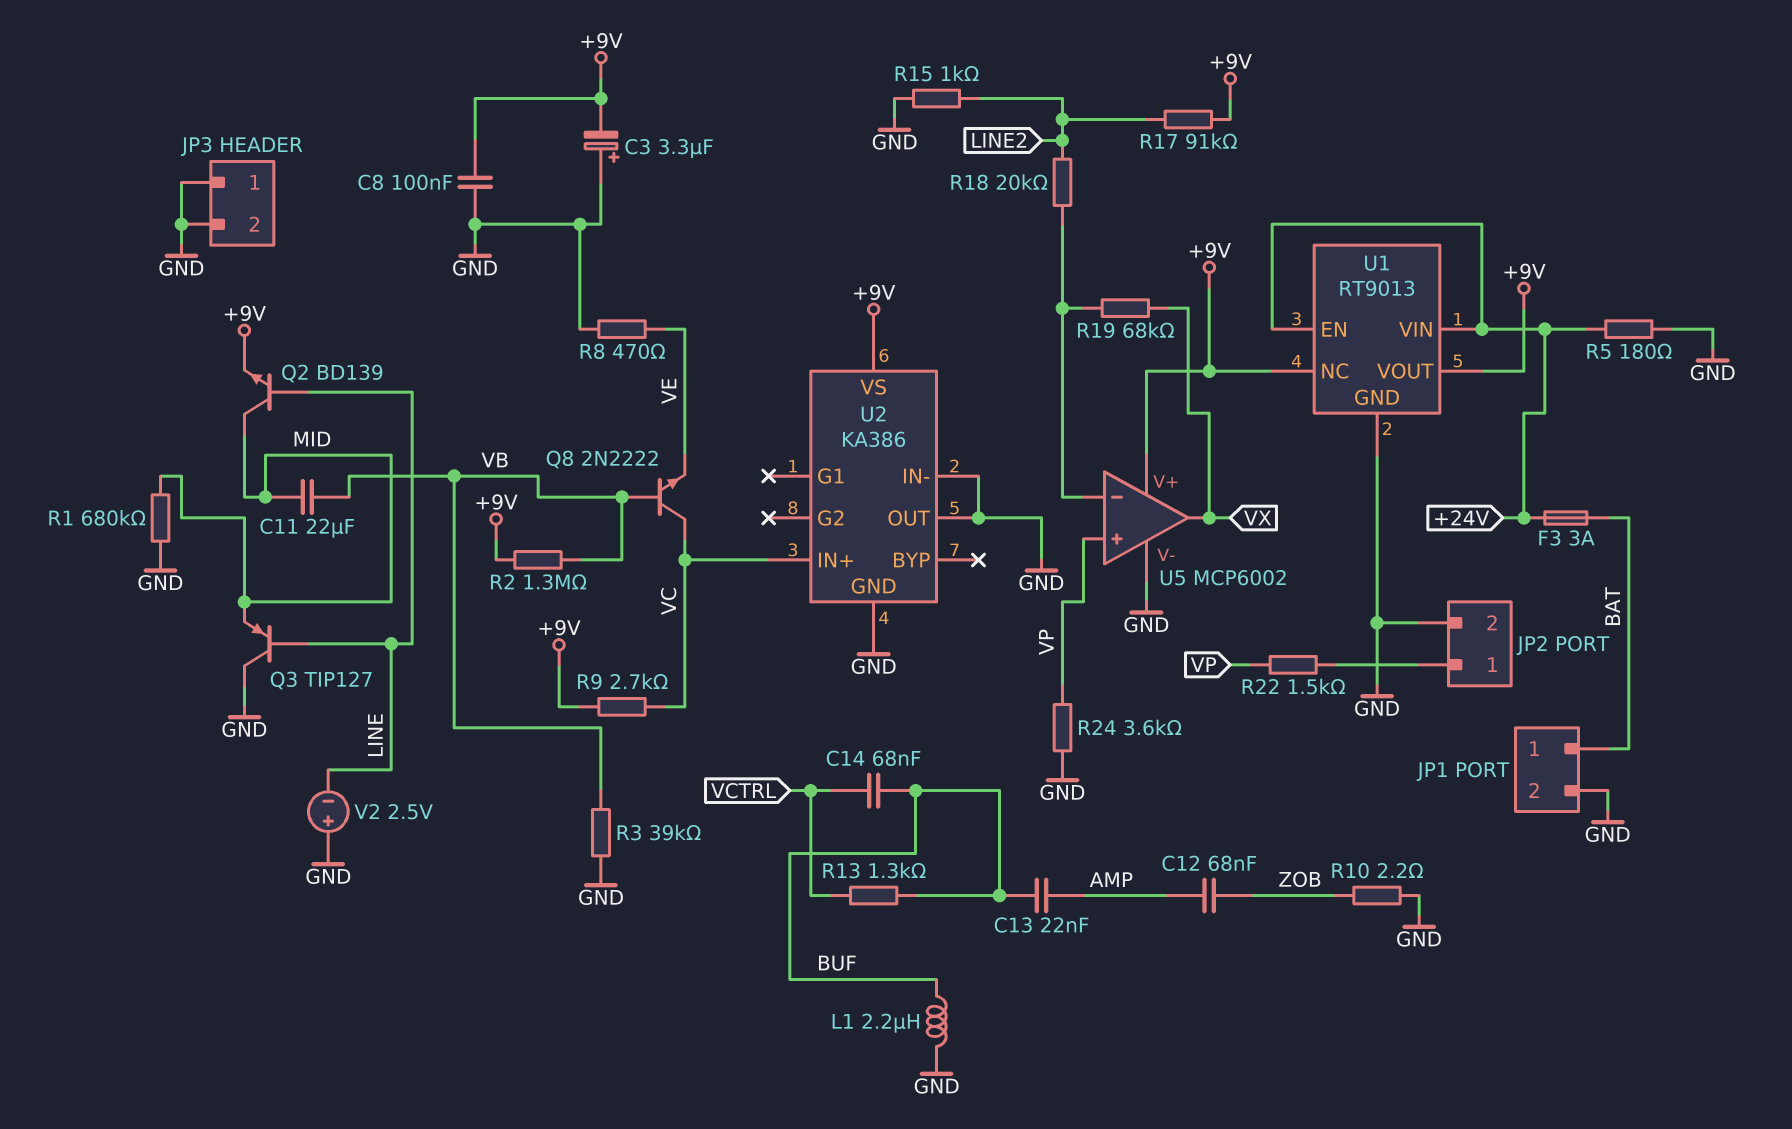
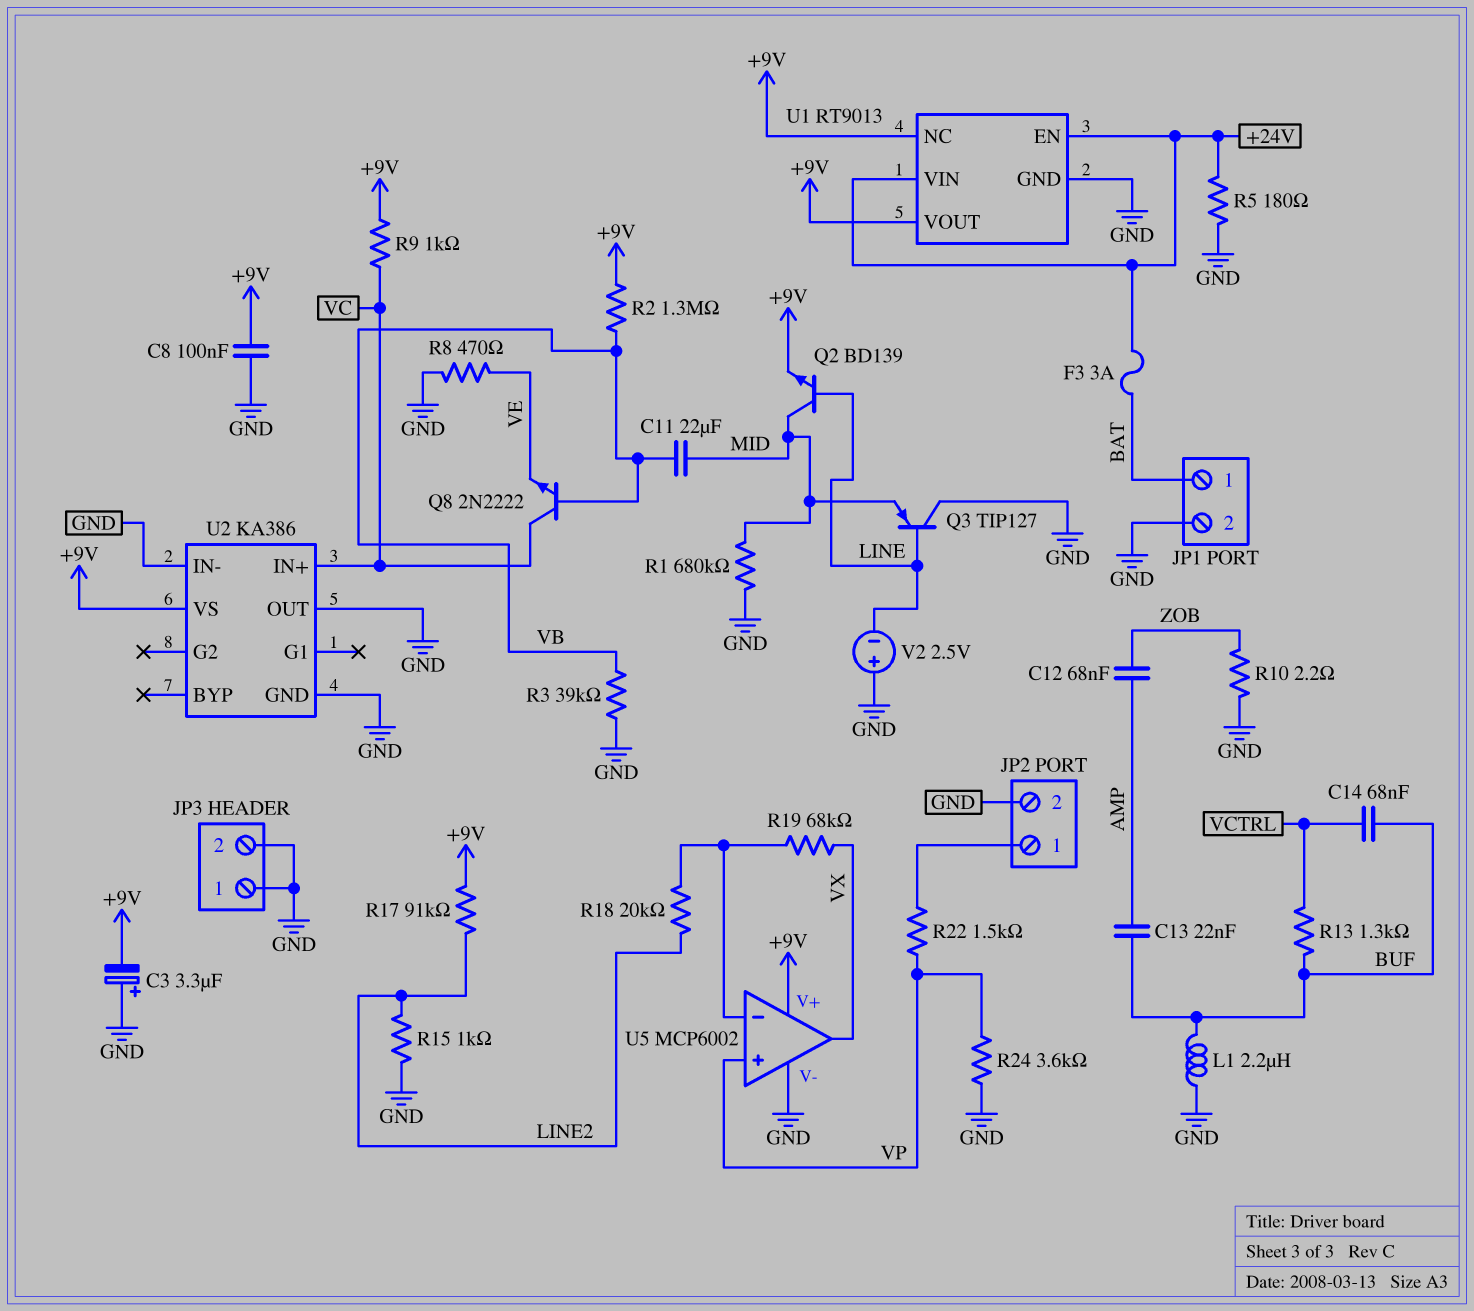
R9: 2.7k (+9V, VC) -> 1k (+9V, VC)

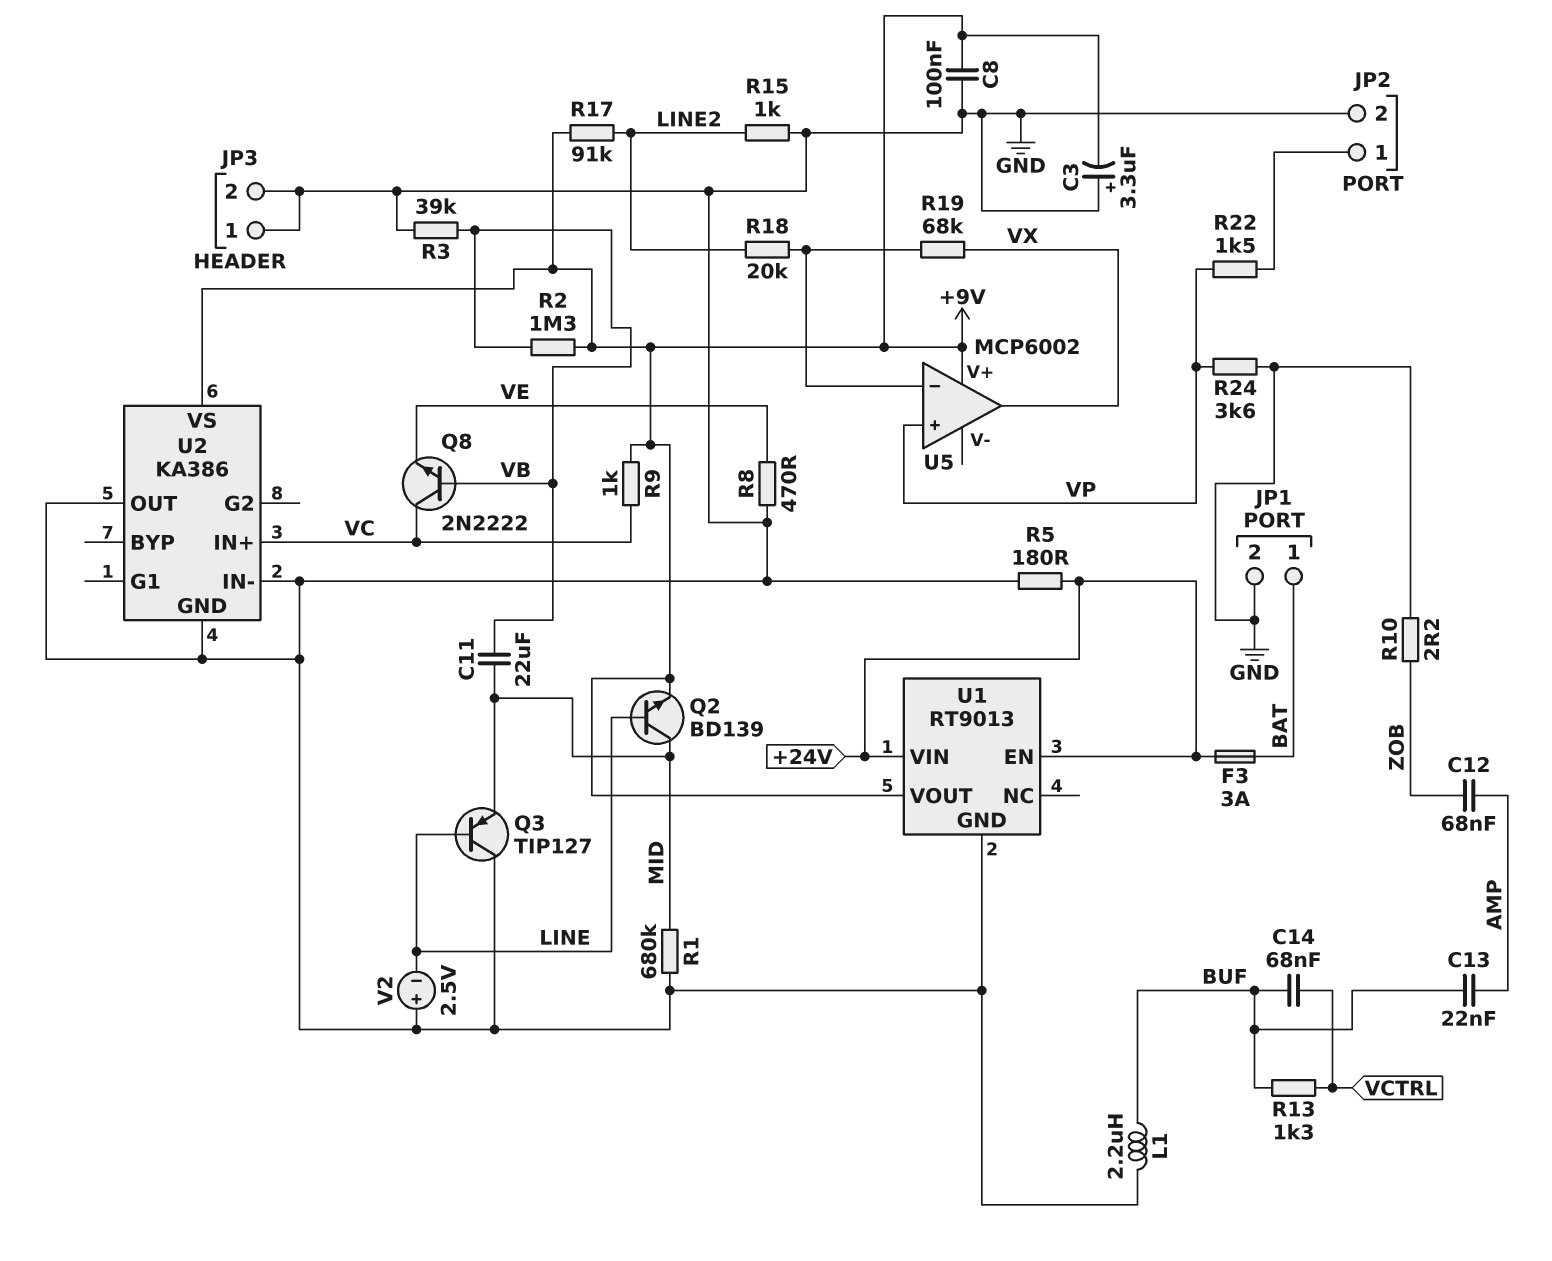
U1 pin NC: +9V -> none
U5 pin V-: GND -> none

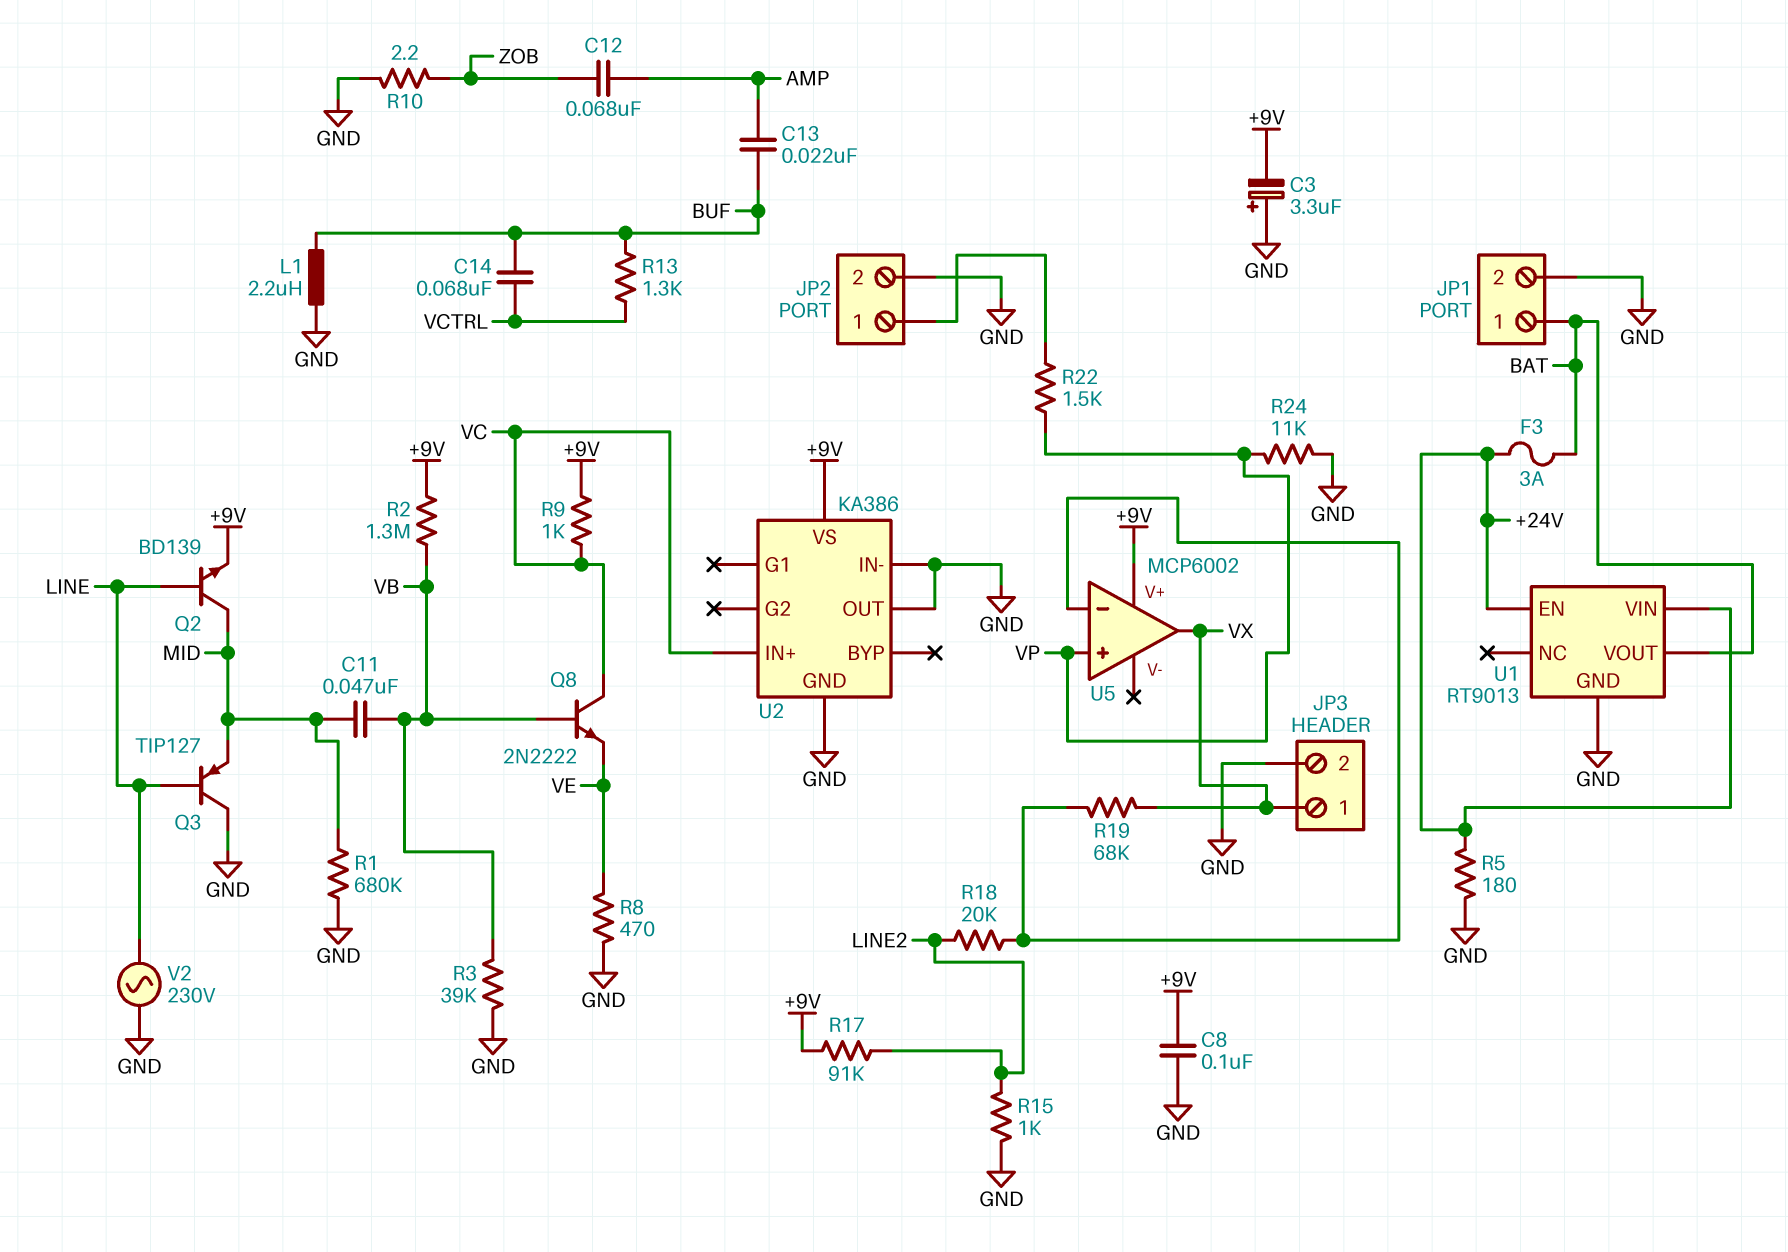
C11: 22uF (MID, VB) -> 47nF (MID, VB)
JP3 pin 1: GND -> VX
R24: 3.6k (GND, VP) -> 11k (GND, VP)
U1 pin VOUT: +9V -> BAT
V2: 2.5V (plus GND, minus LINE) -> AC 230V (GND, LINE)

